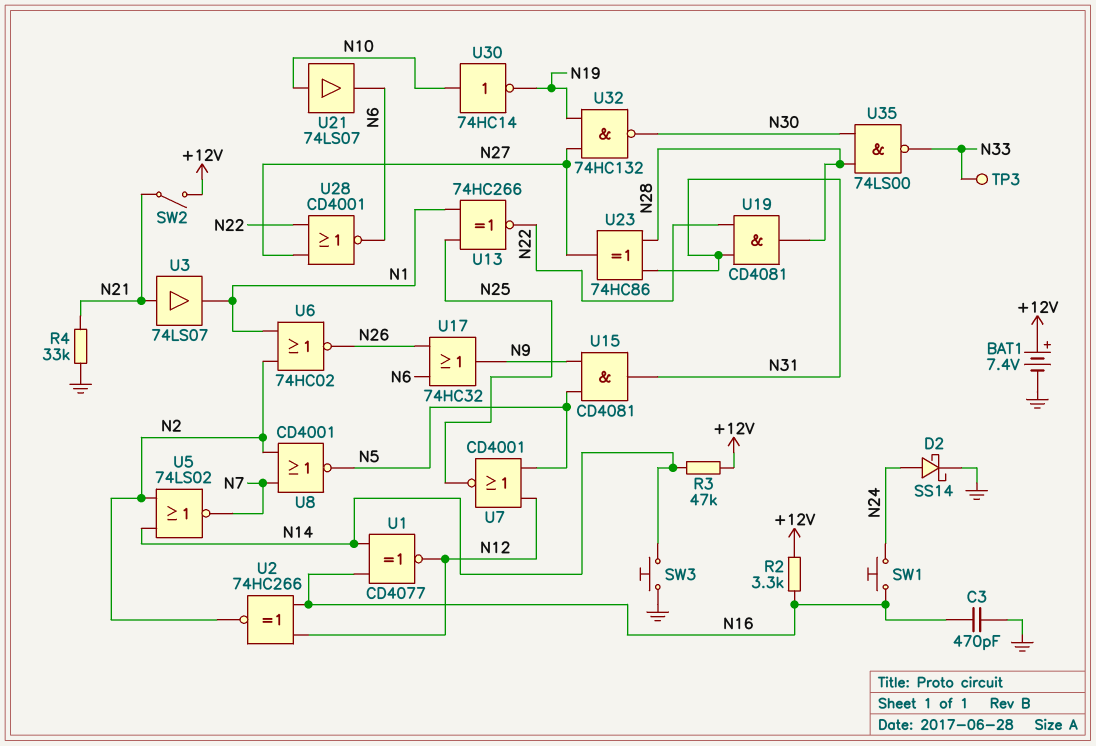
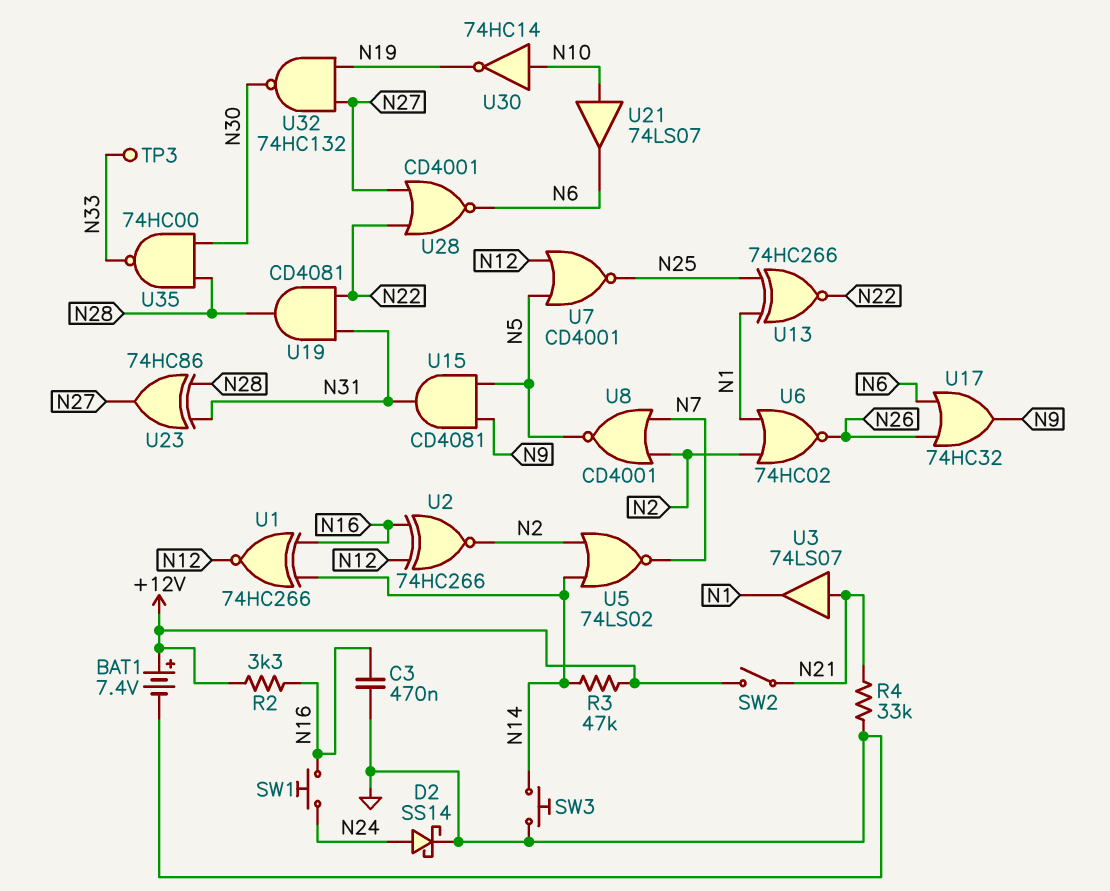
C3: 470pF (GND, N16) -> 470nF (GND, N16)
U1: XNOR CD4077 (in N14, in N16, out N12) -> XNOR 74HC266 (in N14, in N16, out N12)
U35: NAND 74LS00 (in N28, in N30, out N33) -> NAND 74HC00 (in N28, in N30, out N33)

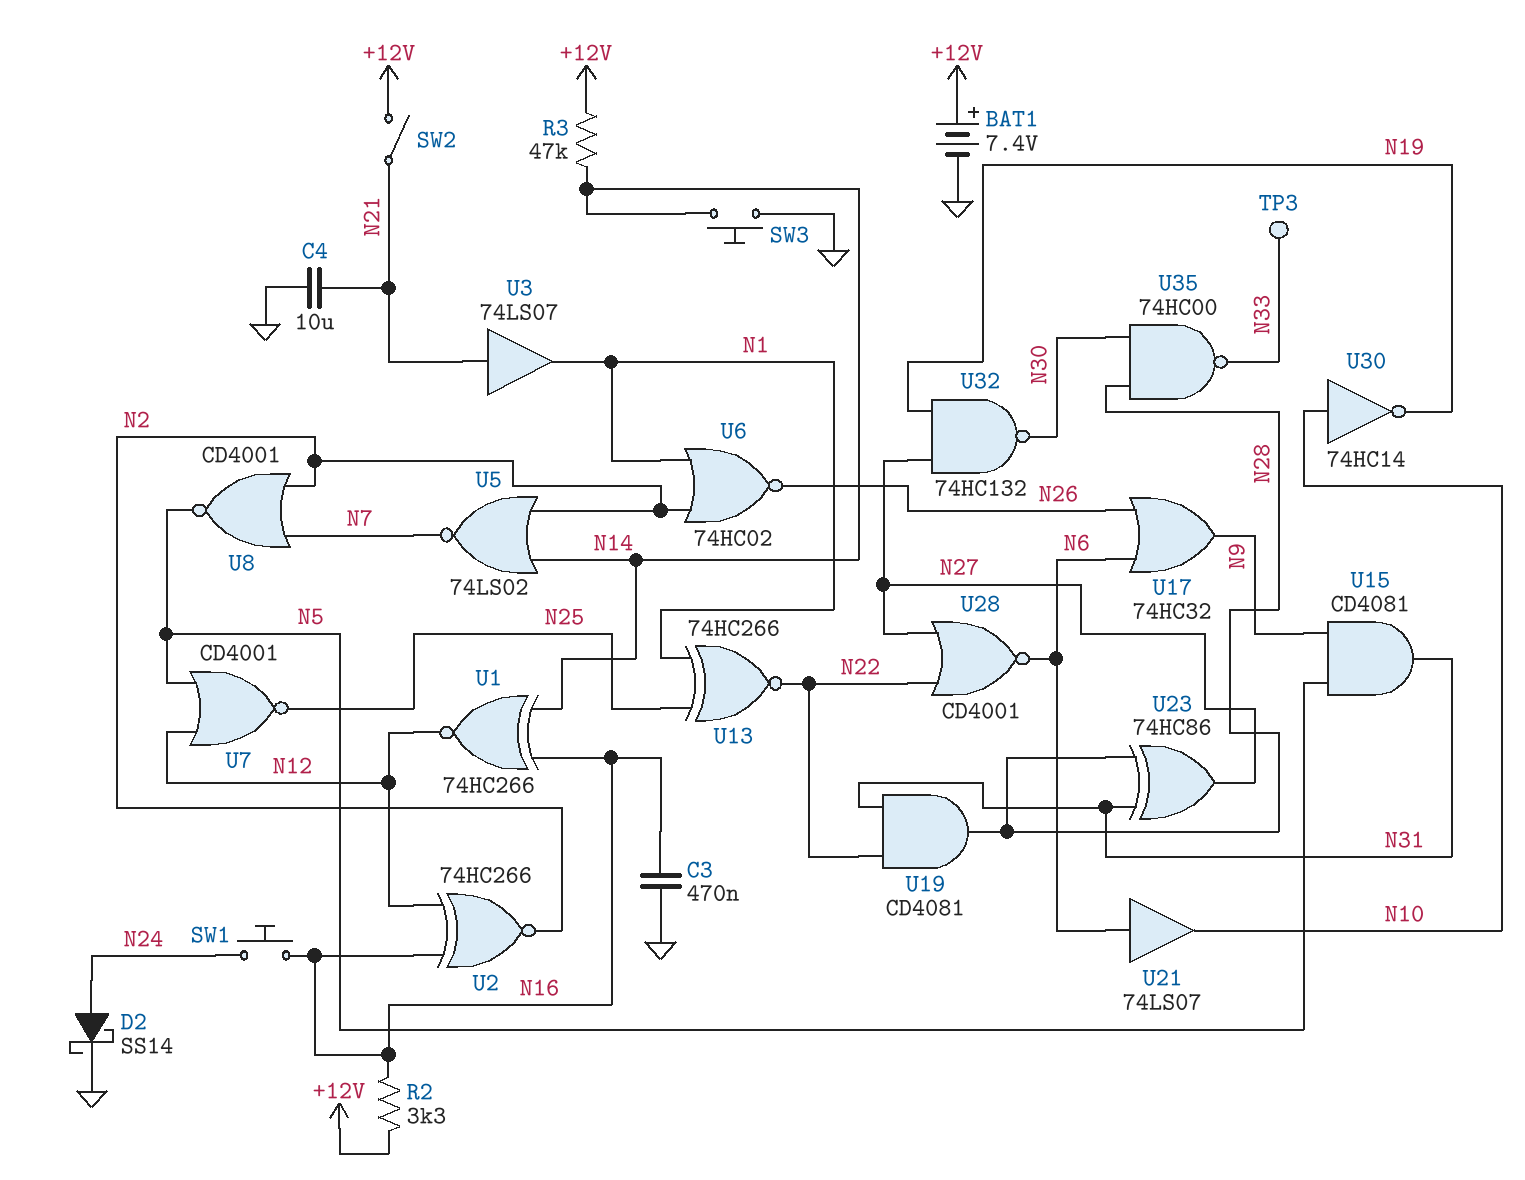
C4: none -> 10uF (GND, N21)
R4: 33k (GND, N21) -> none
U21: buffer 74LS07 (in N10, out N6) -> buffer 74LS07 (in N6, out N10)

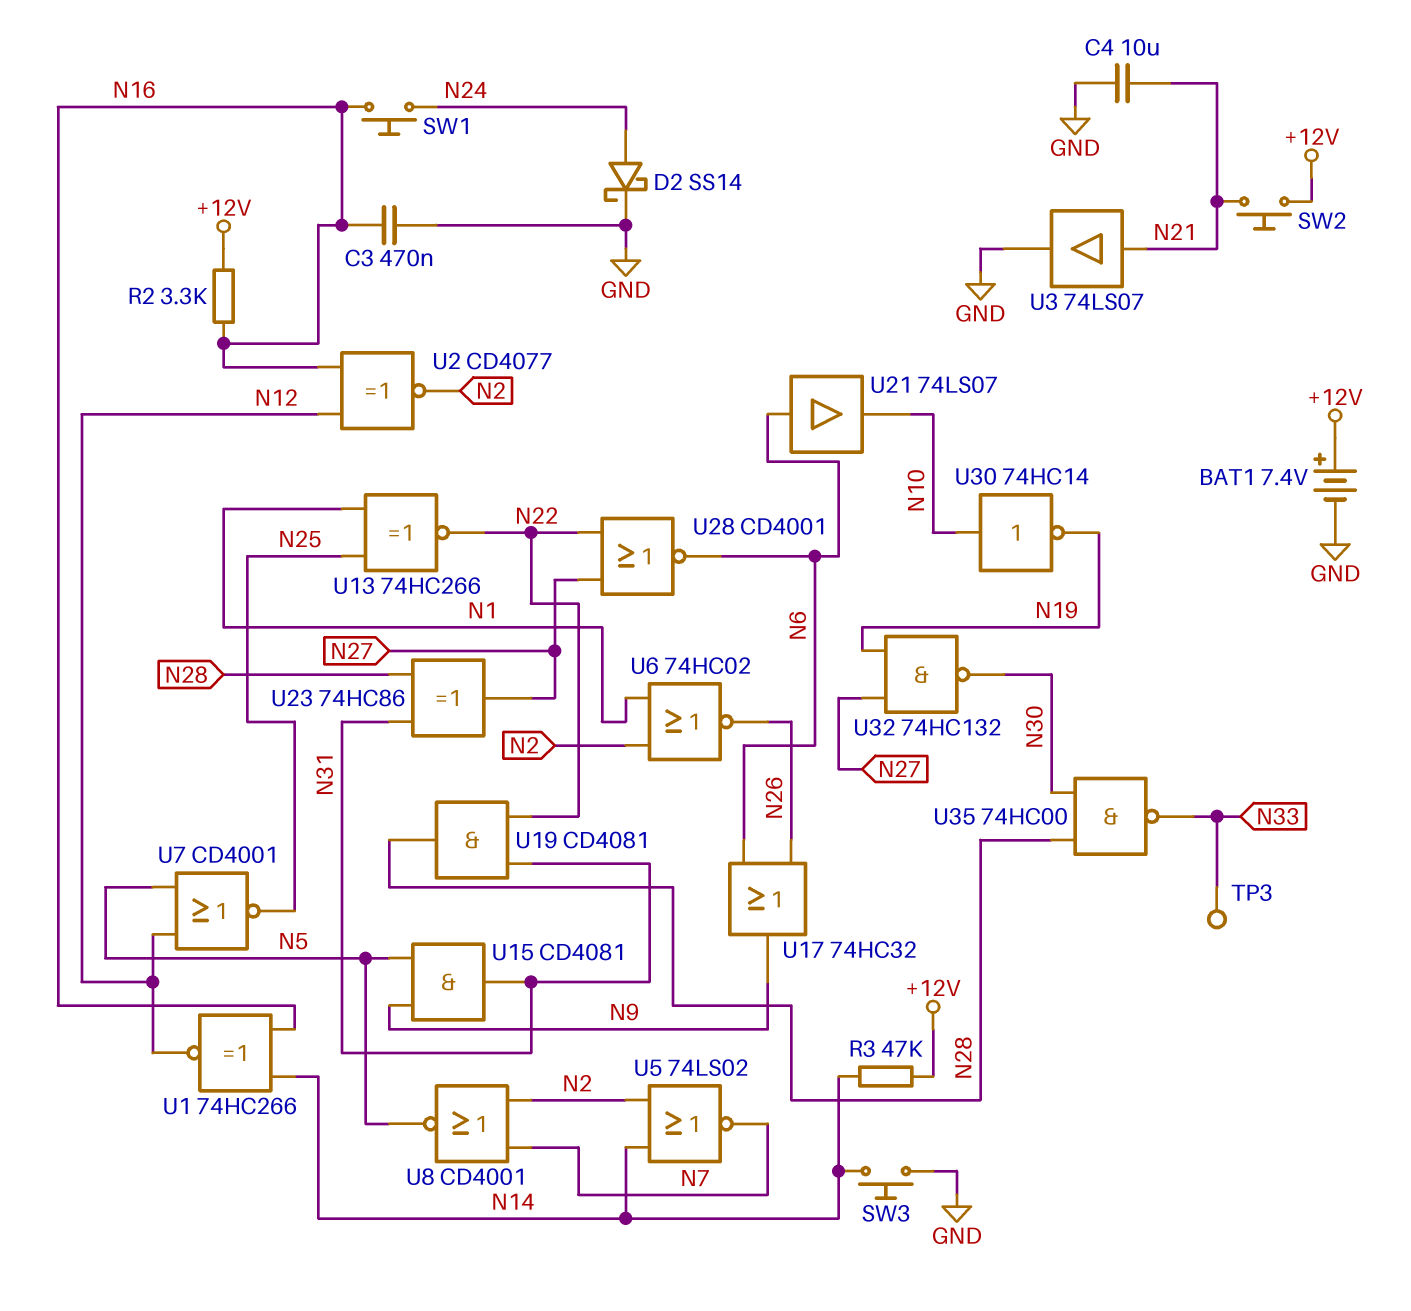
SW2: switch (+12V, N21) -> button (+12V, N21)
U2: XNOR 74HC266 (in N12, in N16, out N2) -> XNOR CD4077 (in N12, in N16, out N2)
U3: buffer 74LS07 (in N21, out N1) -> buffer 74LS07 (in N21, out GND)

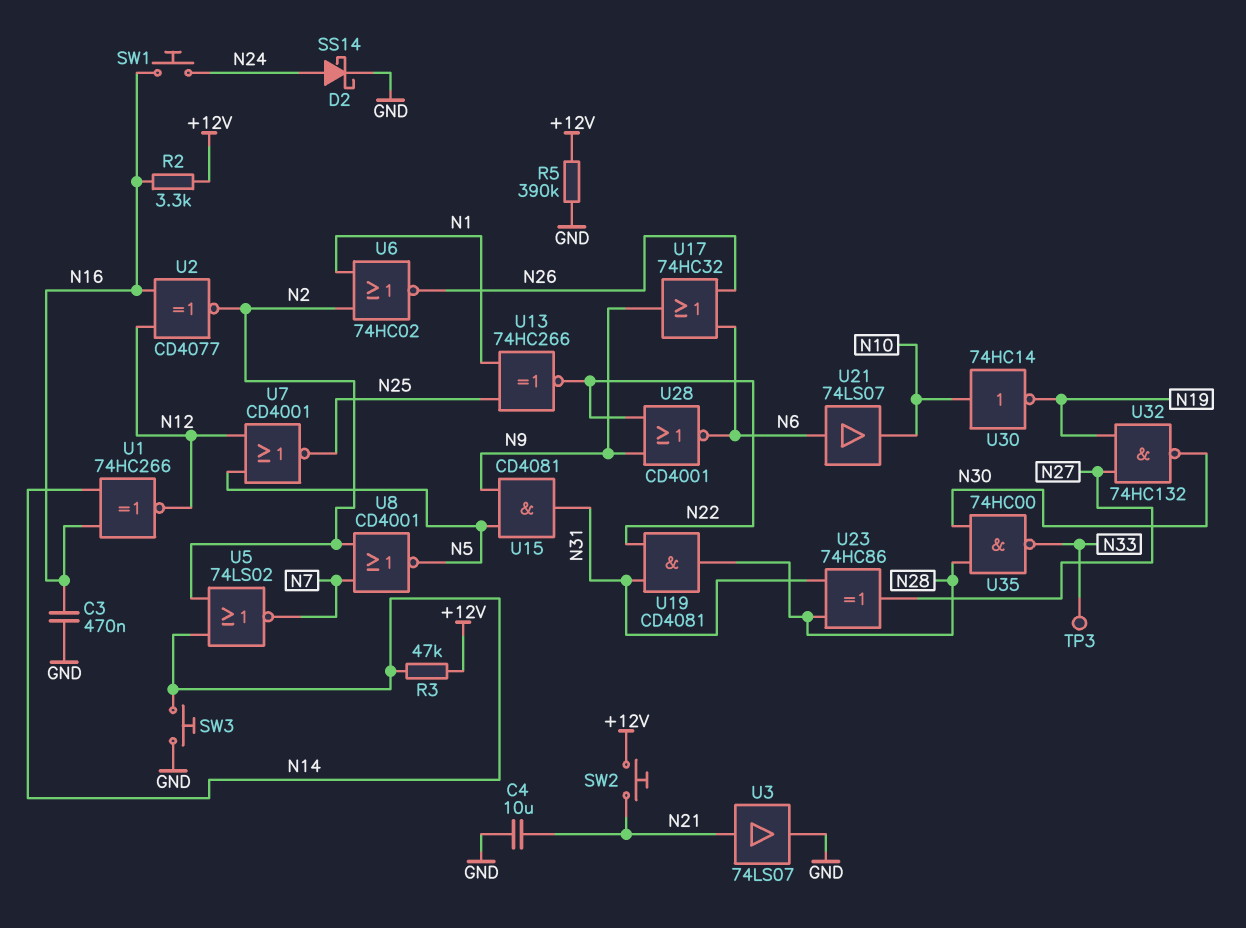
BAT1: 7.4V (plus +12V, minus GND) -> none
R5: none -> 390k (+12V, GND)
U28: NOR CD4001 (in N22, in N27, out N6) -> NOR CD4001 (in N9, in N22, out N6)

